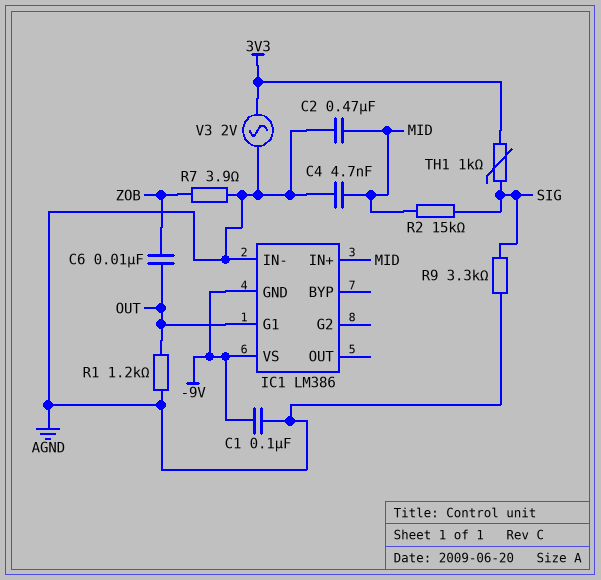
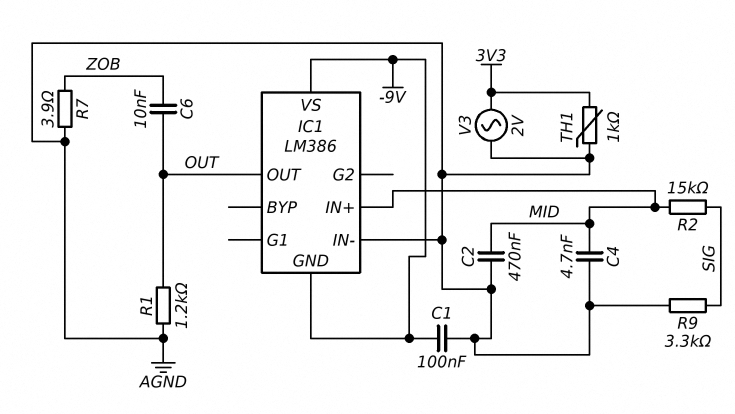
IC1 pin G1: OUT -> none
IC1 pin OUT: none -> OUT
TH1: 1k (3V3, SIG) -> 1k (3V3, AGND)

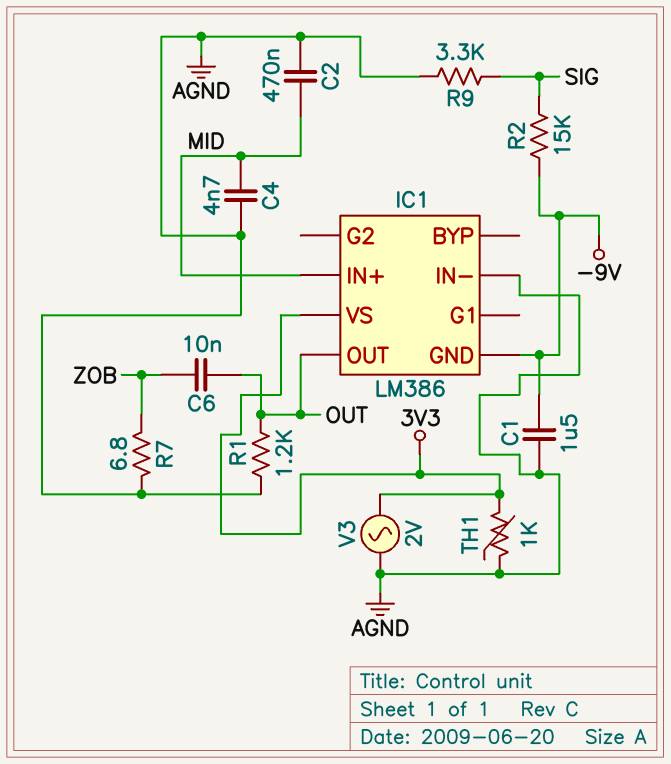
C1: 100nF (-9V, AGND) -> 1.5uF (-9V, AGND)
IC1 pin VS: -9V -> 3V3
R2: 15k (MID, SIG) -> 15k (-9V, SIG)
R7: 3.9 (AGND, ZOB) -> 6.8 (AGND, ZOB)

